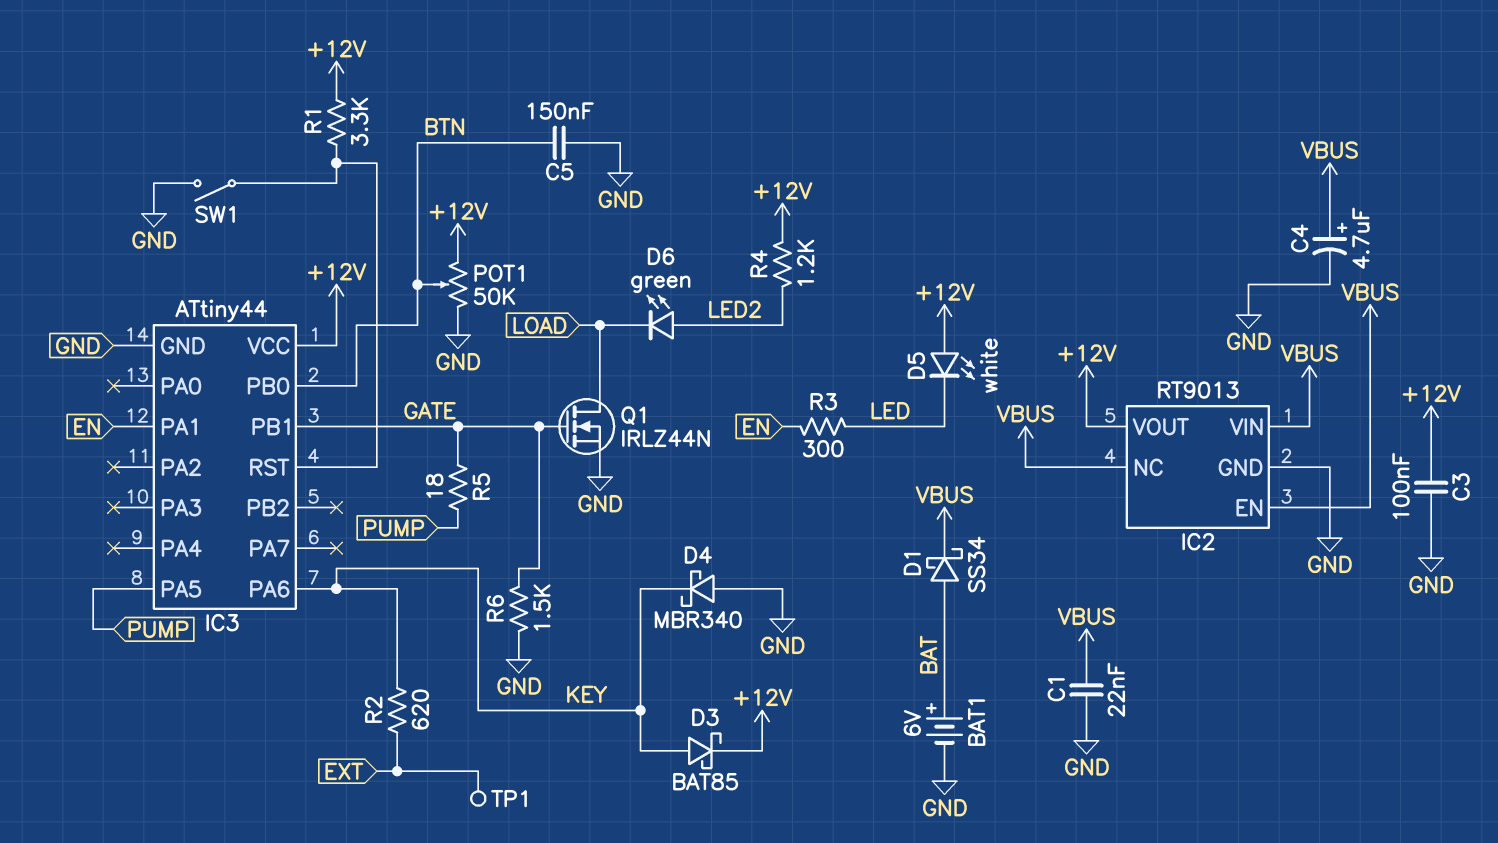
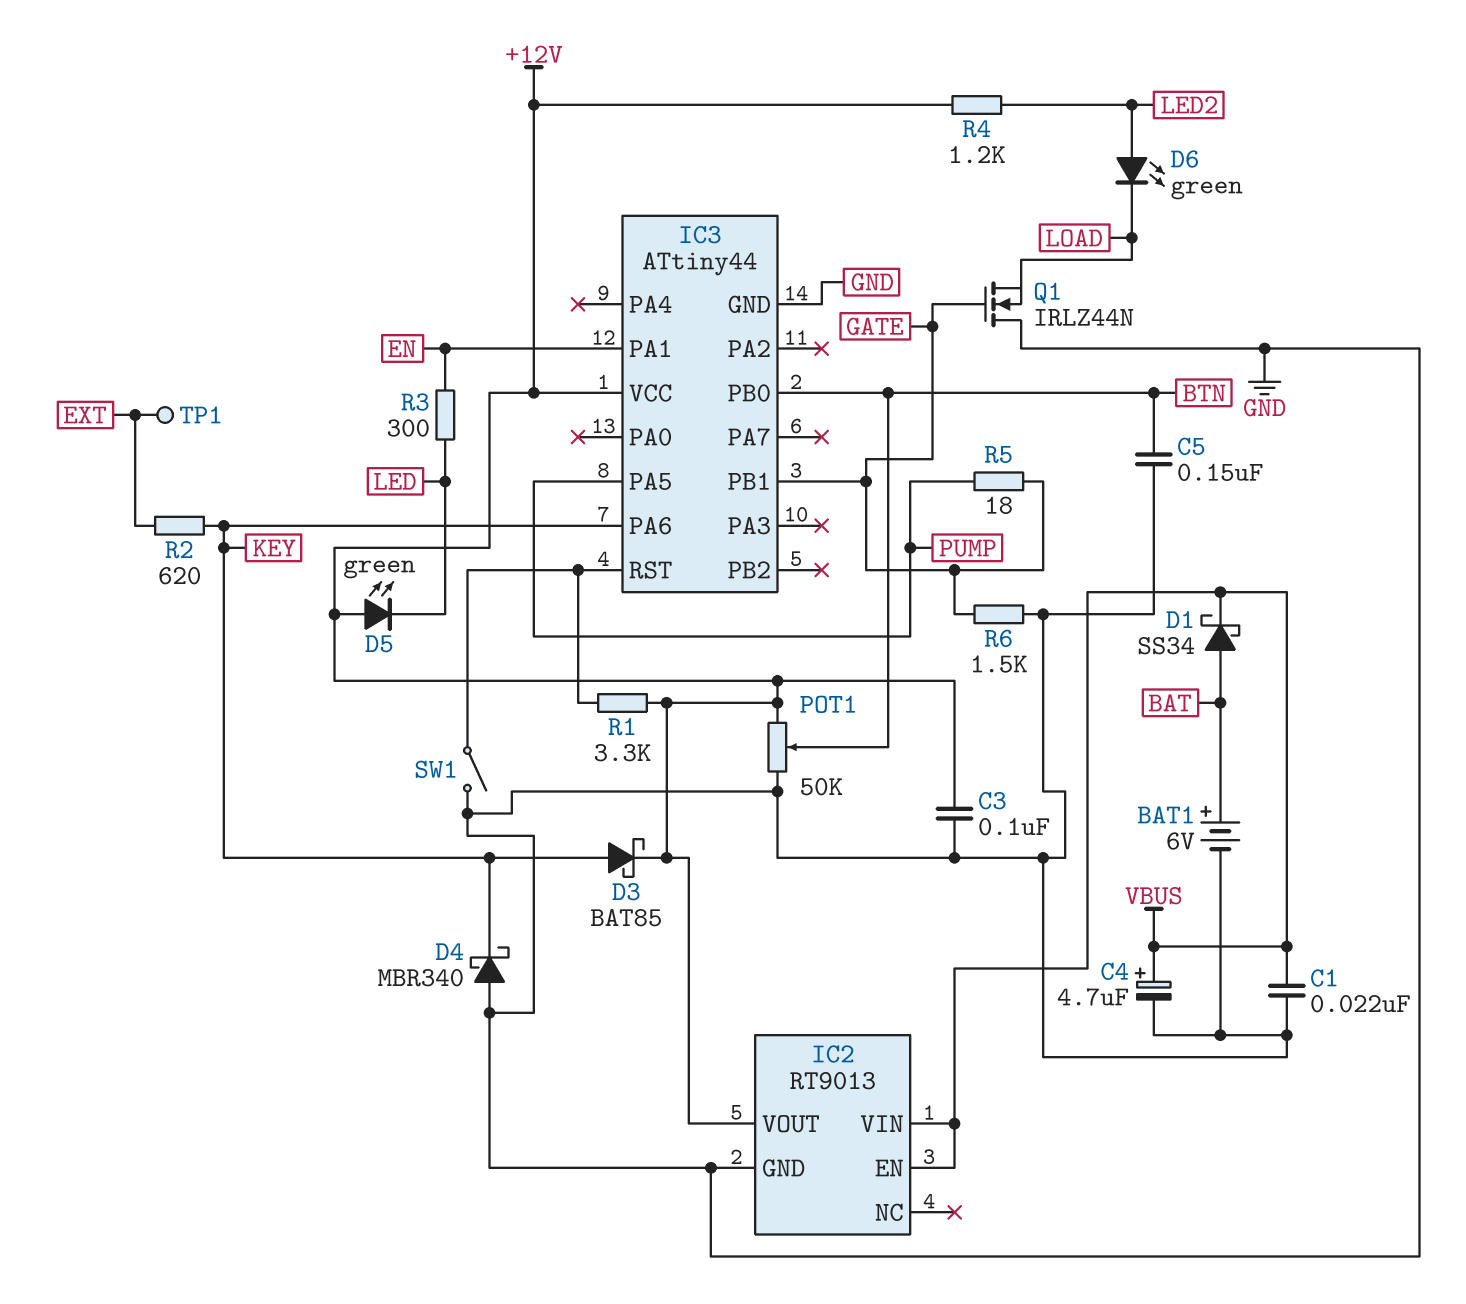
D5: LED white (A +12V, K LED) -> LED green (A +12V, K LED)
IC2 pin NC: VBUS -> none
Q1: NMOS IRLZ44N (G GATE, D LOAD, S GND) -> NMOS IRLZ44N (G GATE, D GND, S LOAD)

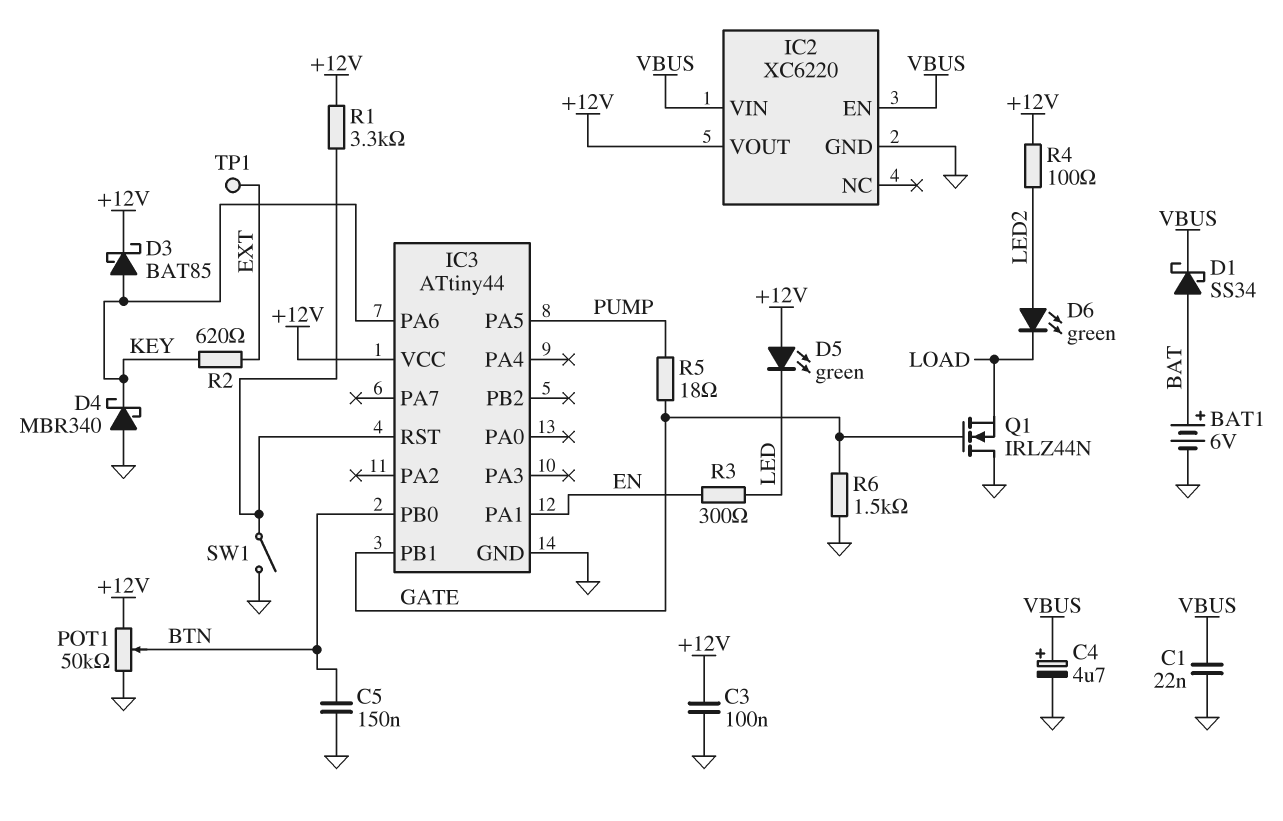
IC2: RT9013 -> XC6220
R4: 1.2k (+12V, LED2) -> 100 (+12V, LED2)

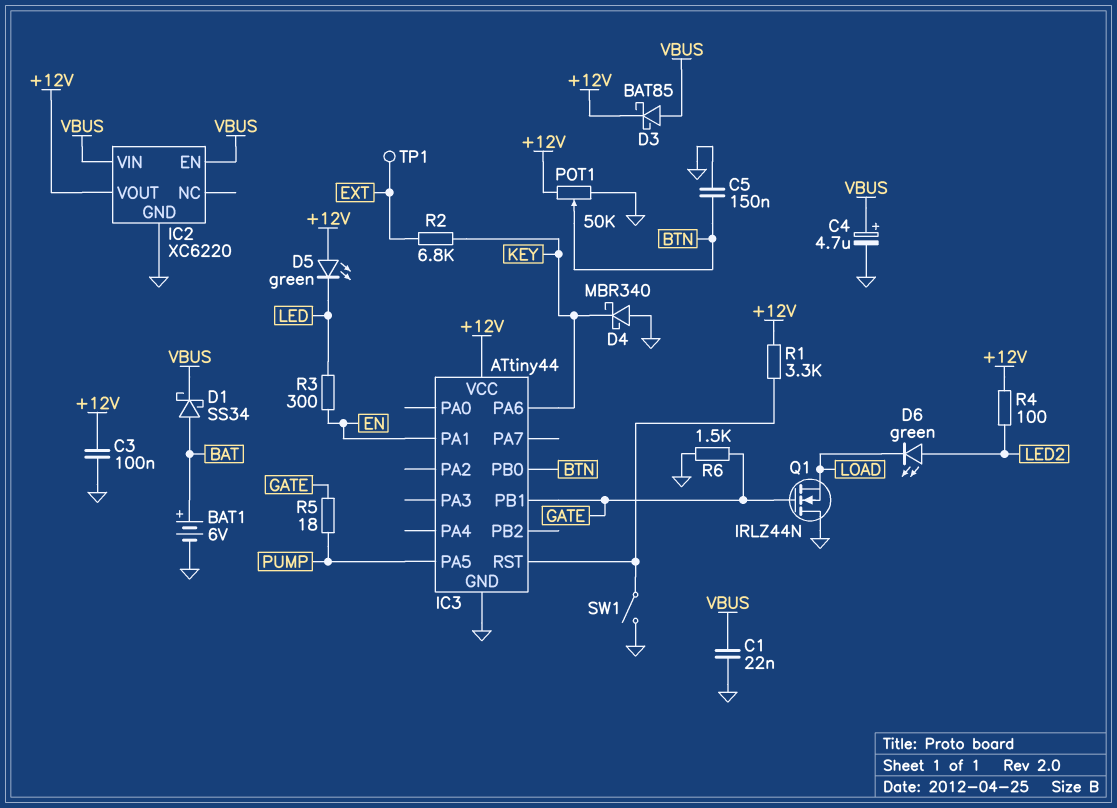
D3: schottky BAT85 (A KEY, K +12V) -> schottky BAT85 (A VBUS, K +12V)
R2: 620 (EXT, KEY) -> 6.8k (EXT, KEY)

